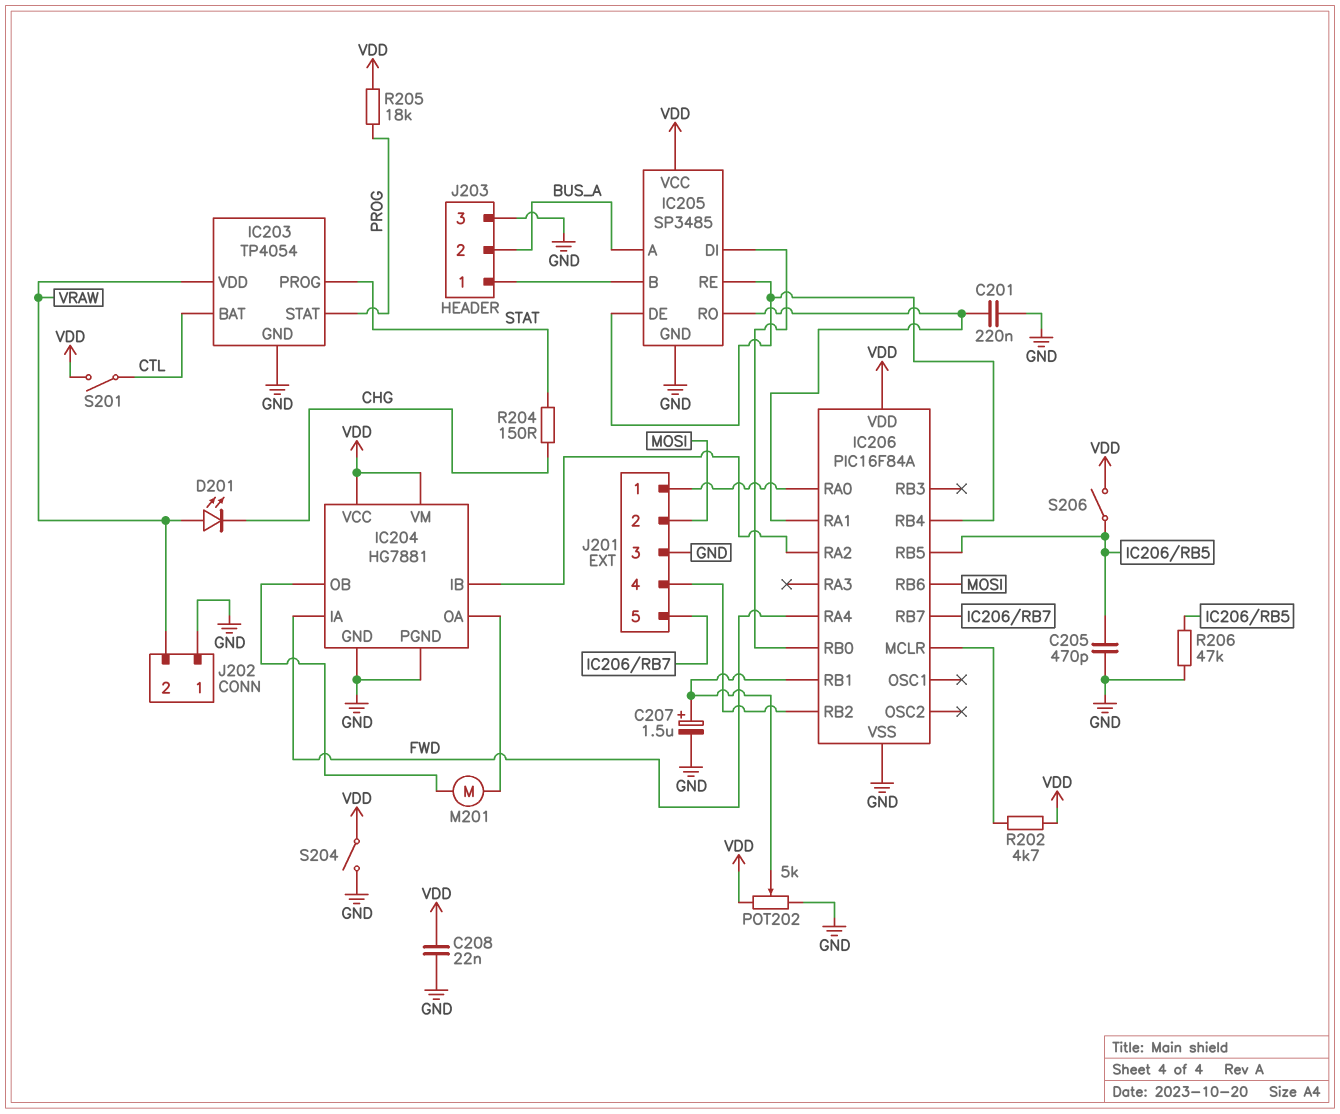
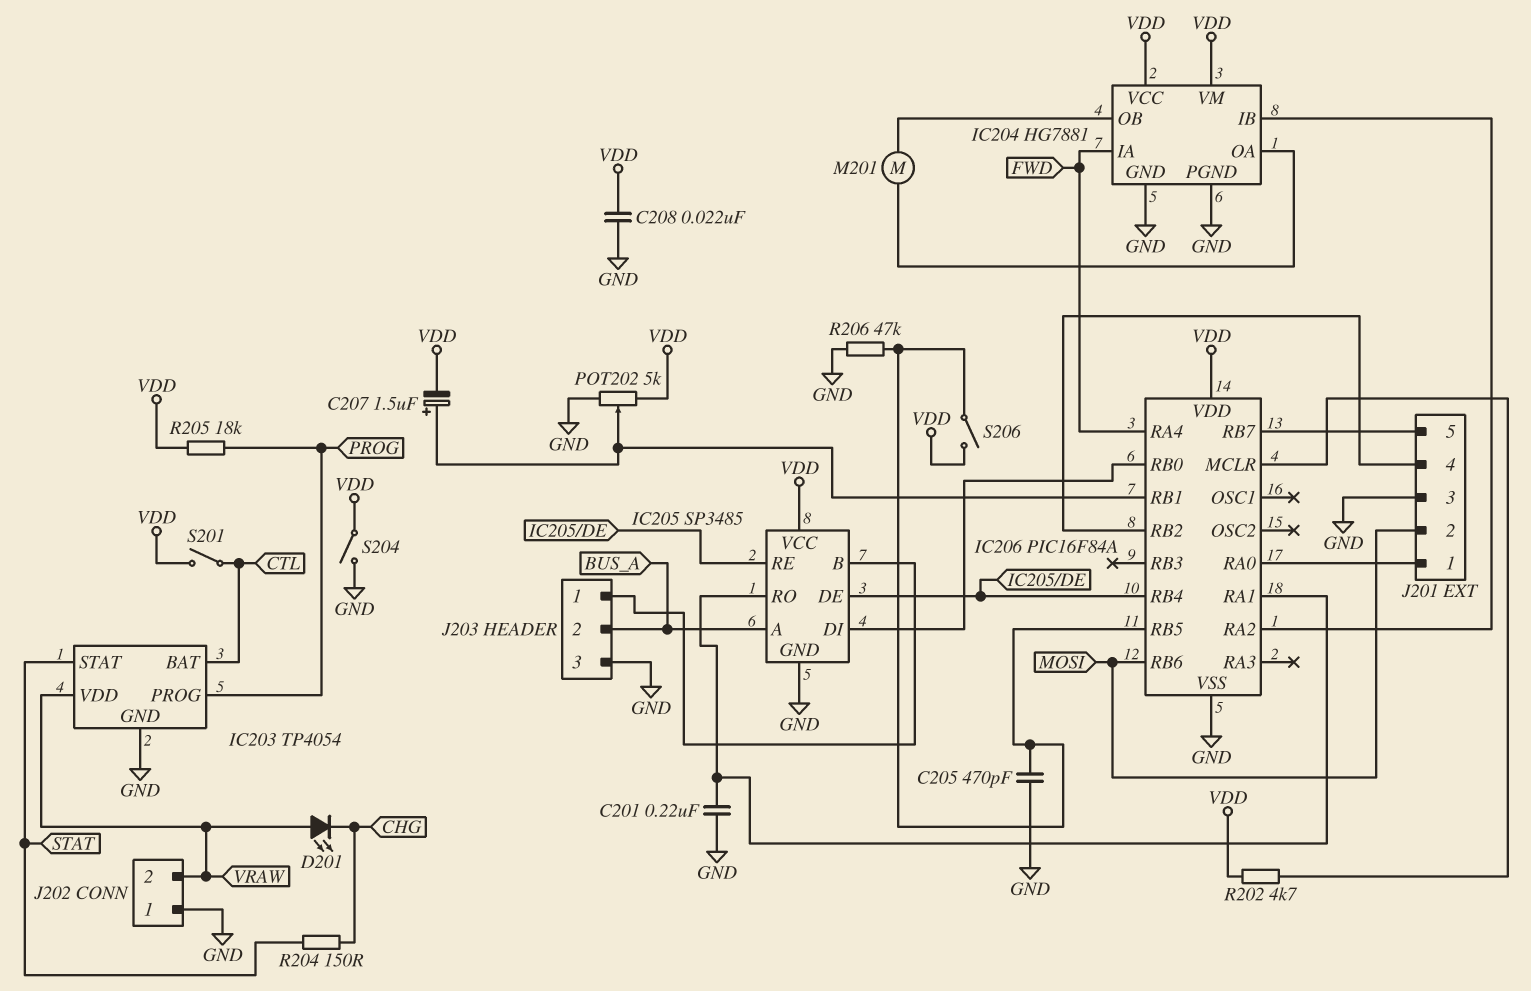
C207: 1.5uF (plus IC206/RB1, minus GND) -> 1.5uF (plus IC206/RB1, minus VDD)
IC203 pin PROG: STAT -> PROG
IC203 pin STAT: PROG -> STAT

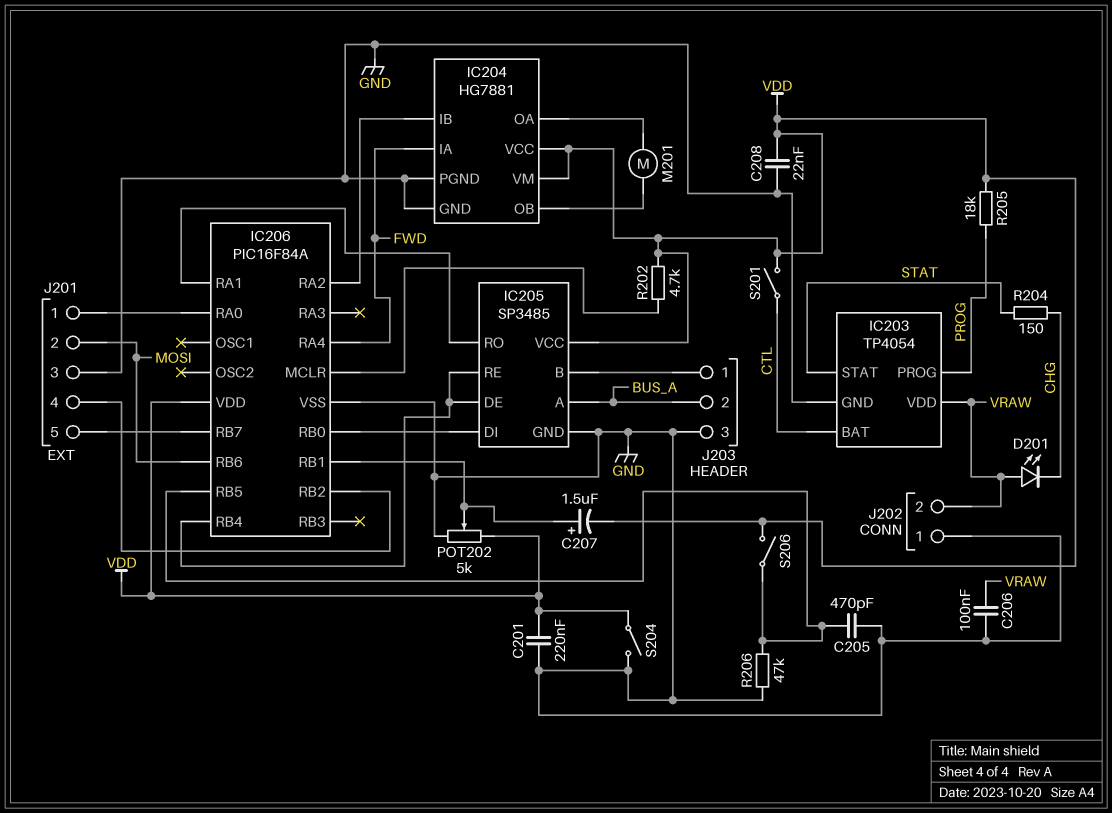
C201: 220nF (GND, IC205/RO) -> 220nF (GND, VDD)
C206: none -> 100nF (GND, VRAW)

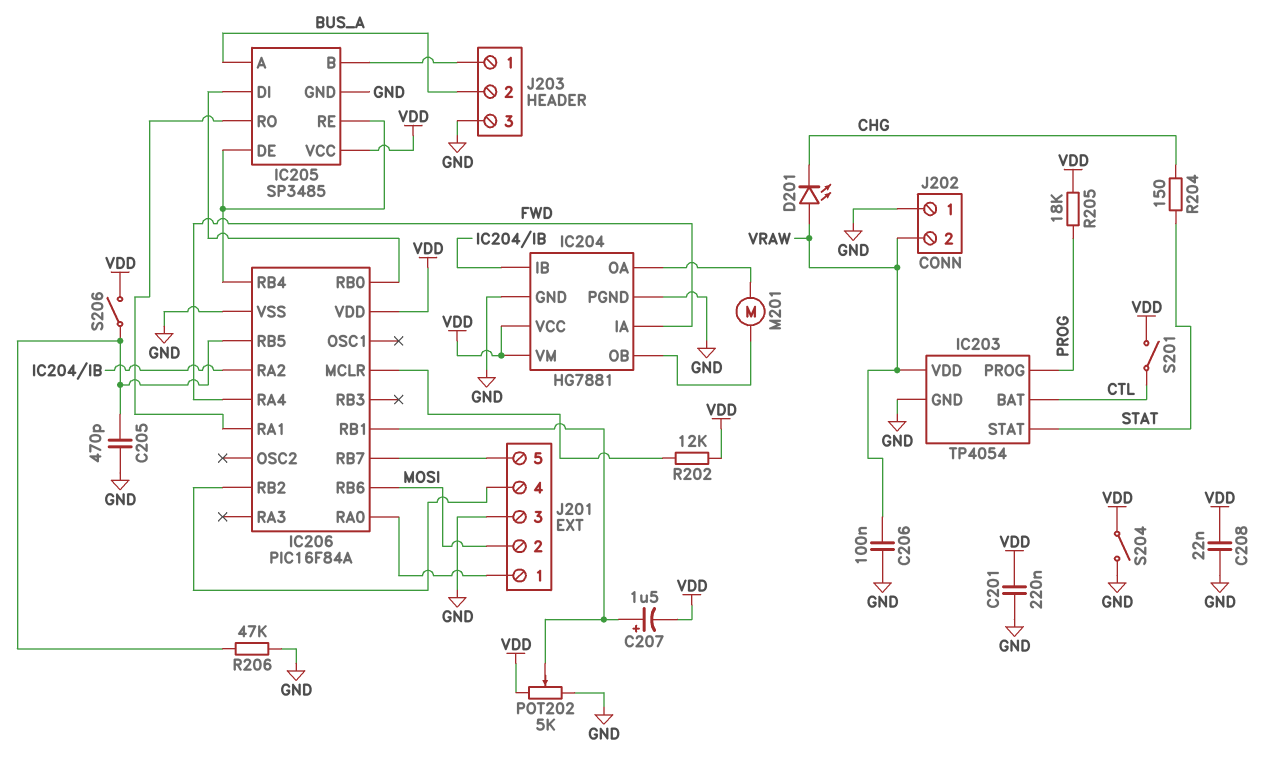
R202: 4.7k (IC206/MCLR, VDD) -> 12k (IC206/MCLR, VDD)

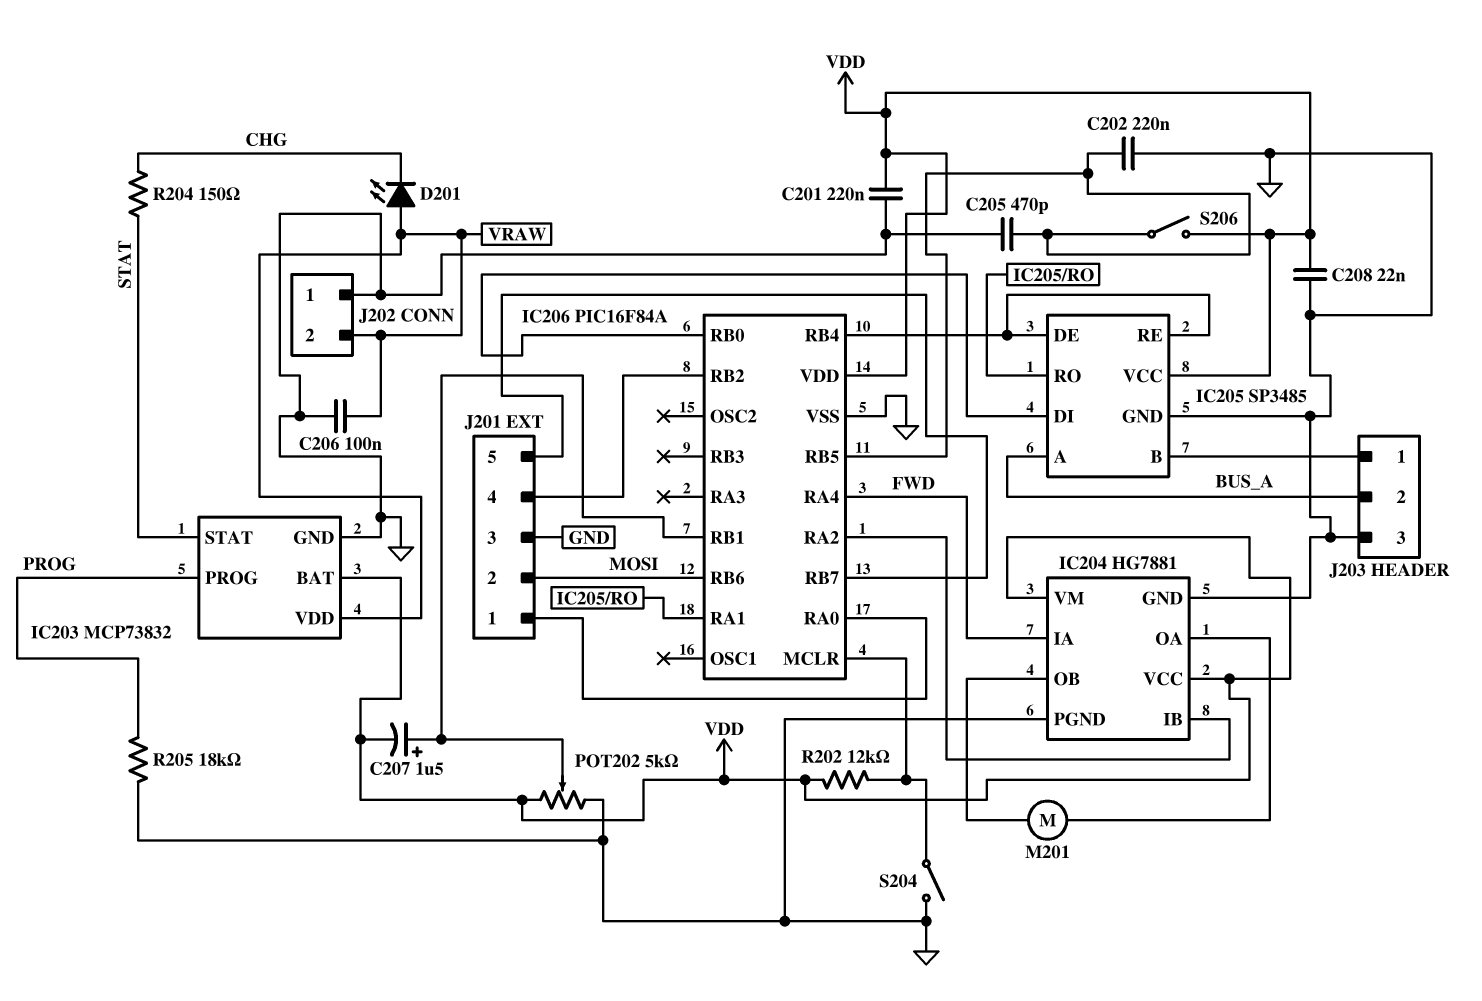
C202: none -> 220nF (GND, IC206/RB5)
IC203: TP4054 -> MCP73832
IC203 pin BAT: CTL -> VDD
R205: 18k (PROG, VDD) -> 18k (GND, PROG)
R206: 47k (GND, IC206/RB5) -> none
S201: switch (CTL, VDD) -> none
S204: switch (GND, VDD) -> switch (GND, IC206/MCLR)

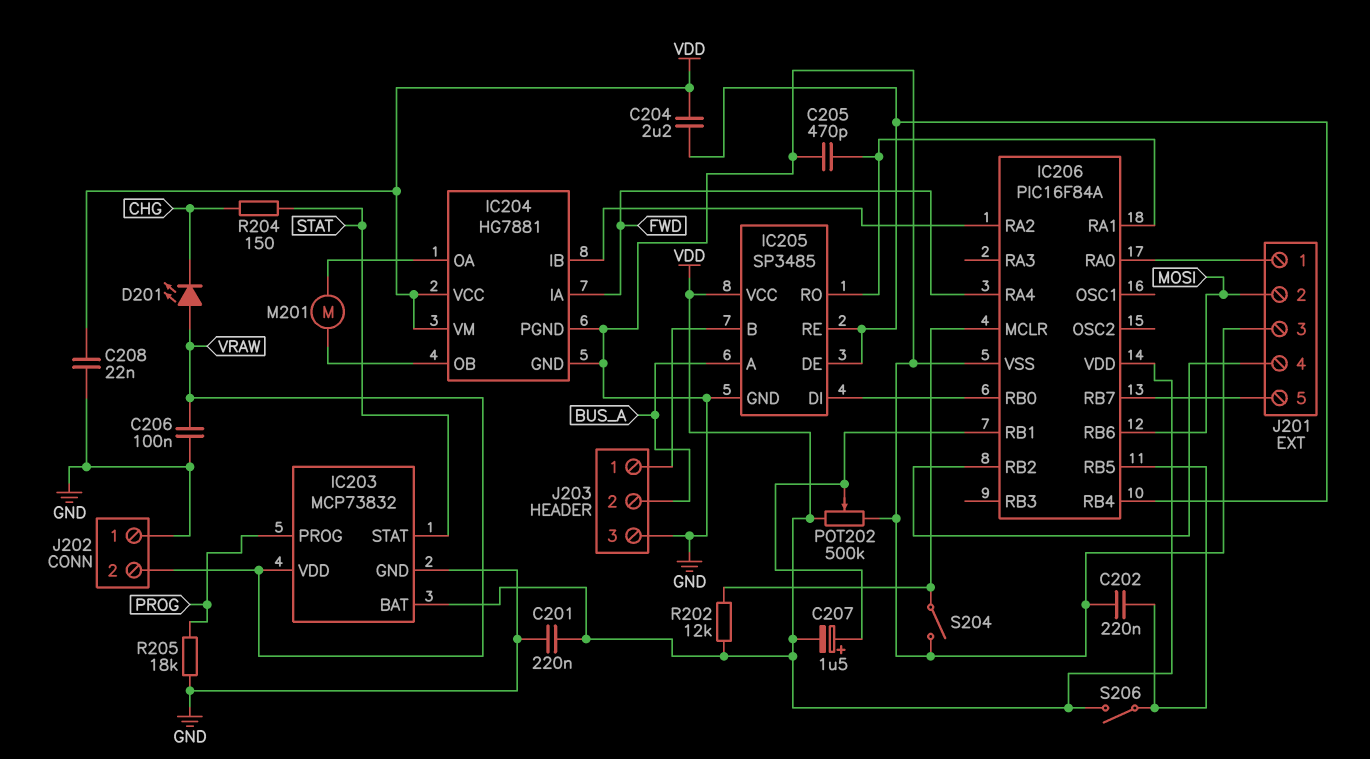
C204: none -> 2.2uF (IC205/DE, VDD)
C205: 470pF (GND, IC206/RB5) -> 470pF (GND, IC205/RO)
POT202: 5k (GND, VDD, wiper IC206/RB1) -> 500k (GND, VDD, wiper IC206/RB1)

